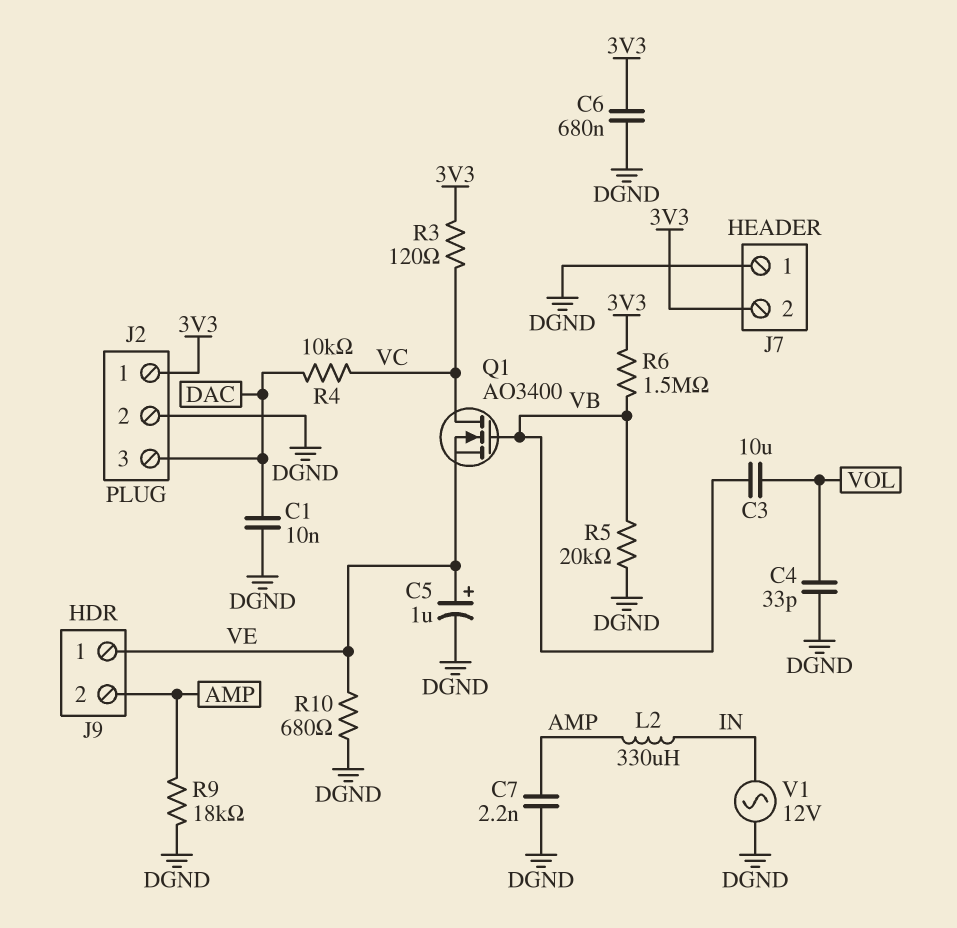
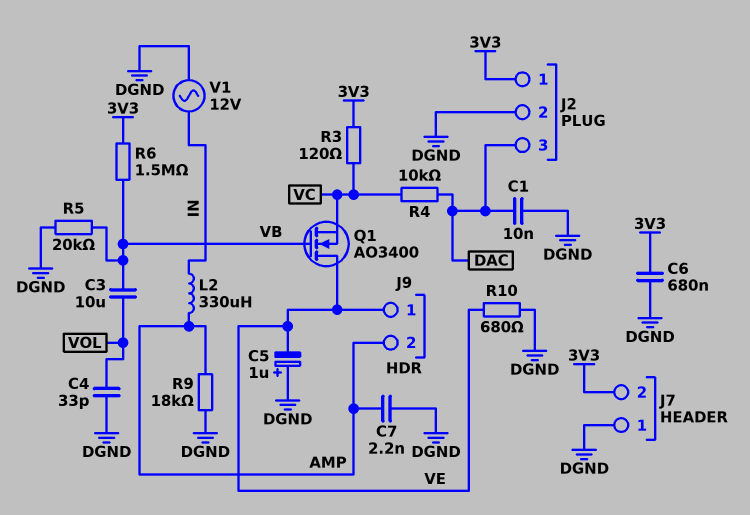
C5: 1uF (plus VE, minus DGND) -> 1uF (plus DGND, minus VE)
Q1: NMOS AO3400 (G VB, D VC, S VE) -> NMOS AO3400 (G VB, D VE, S VC)

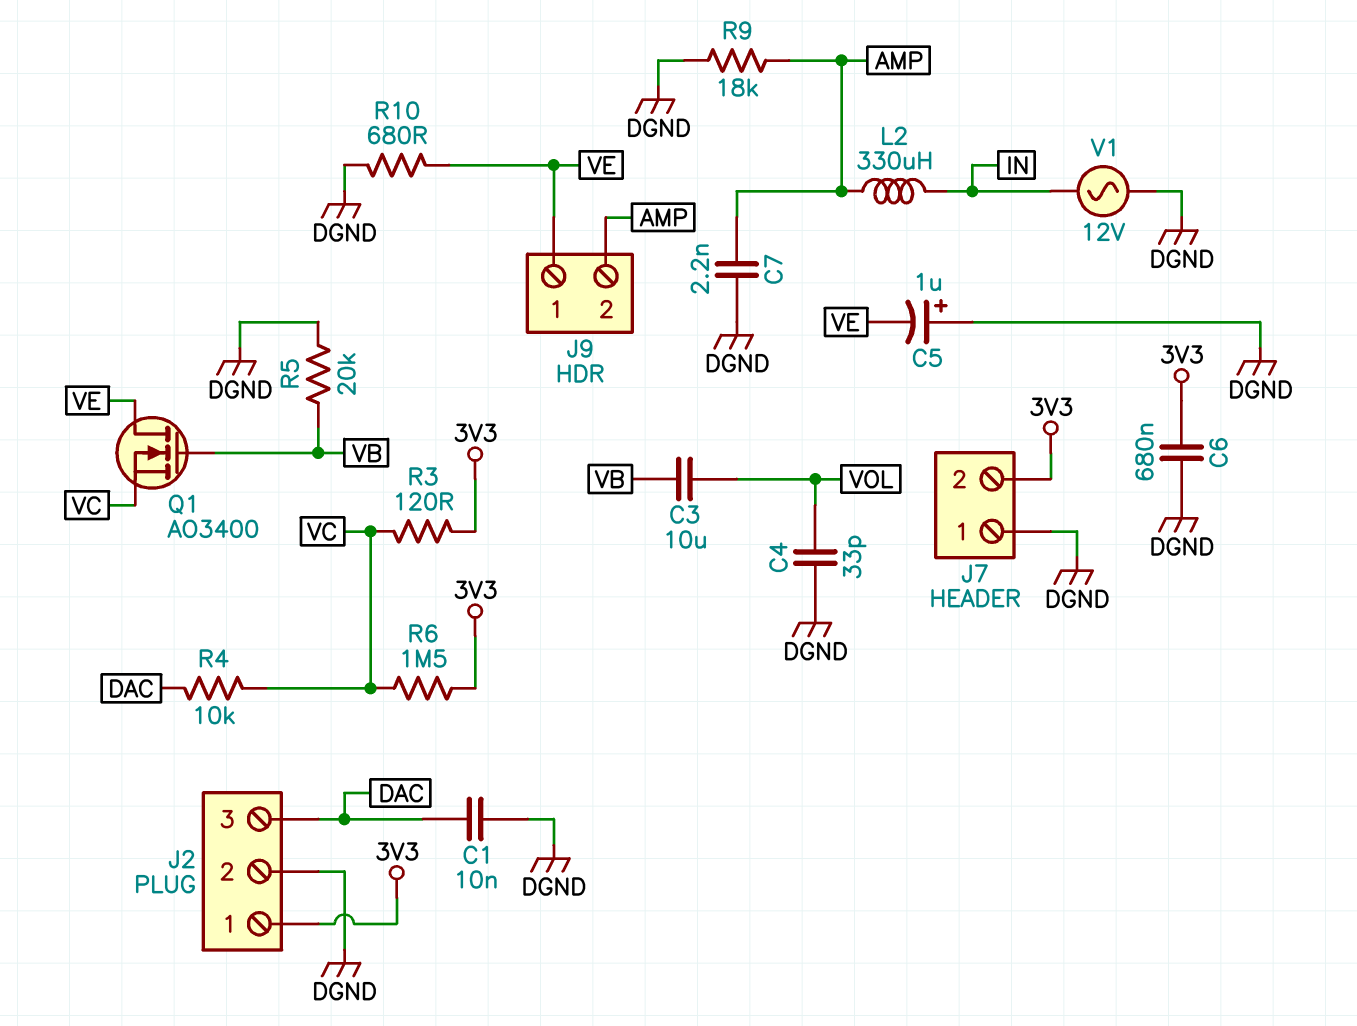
R6: 1.5M (3V3, VB) -> 1.5M (3V3, VC)

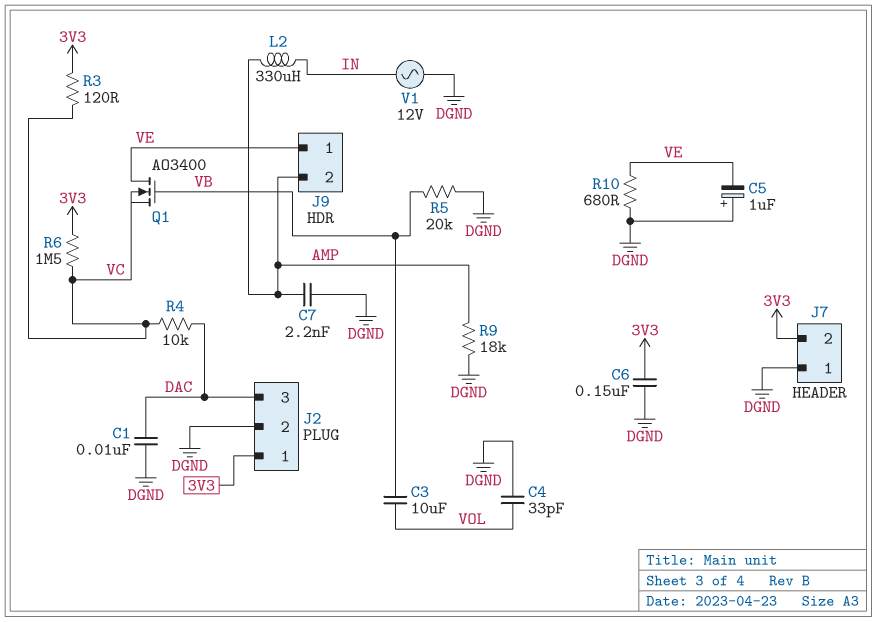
C6: 680nF (3V3, DGND) -> 150nF (3V3, DGND)

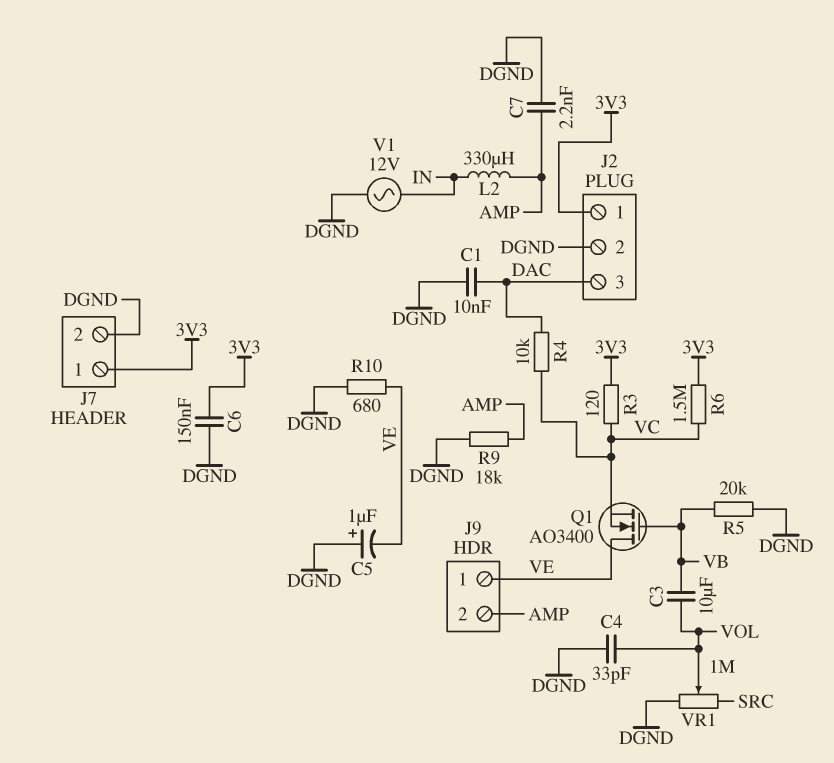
J7 pin 1: DGND -> 3V3
J7 pin 2: 3V3 -> DGND
VR1: none -> 1M (DGND, SRC, wiper VOL)

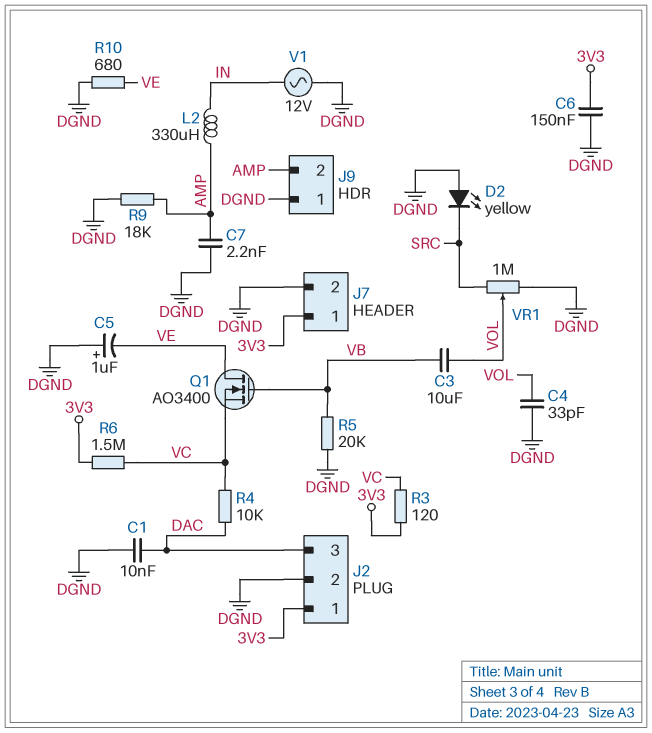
D2: none -> LED yellow (A DGND, K SRC)
J9 pin 1: VE -> DGND

